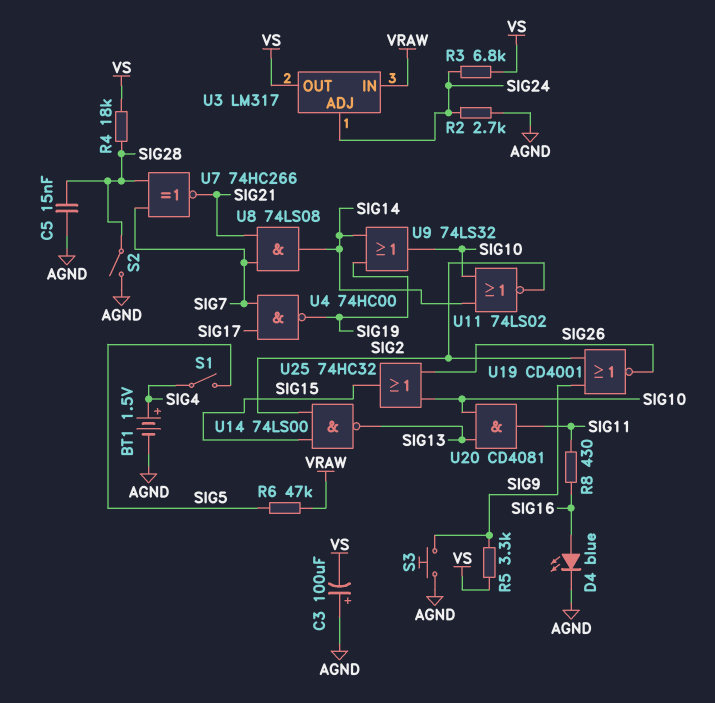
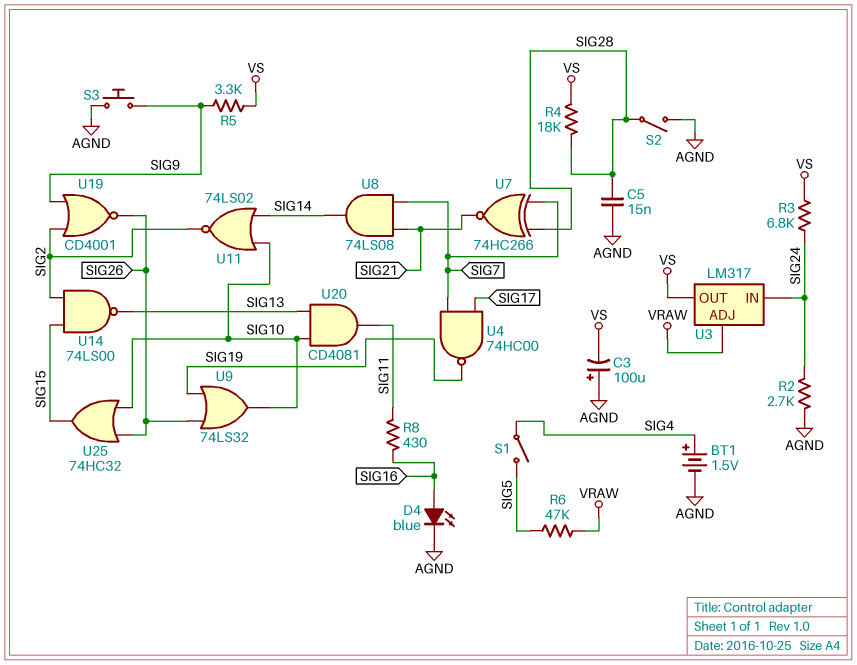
U3 pin ADJ: SIG24 -> VRAW
U3 pin IN: VRAW -> SIG24
U9: OR 74LS32 (in SIG14, in SIG19, out SIG10) -> OR 74LS32 (in SIG19, in SIG26, out SIG10)

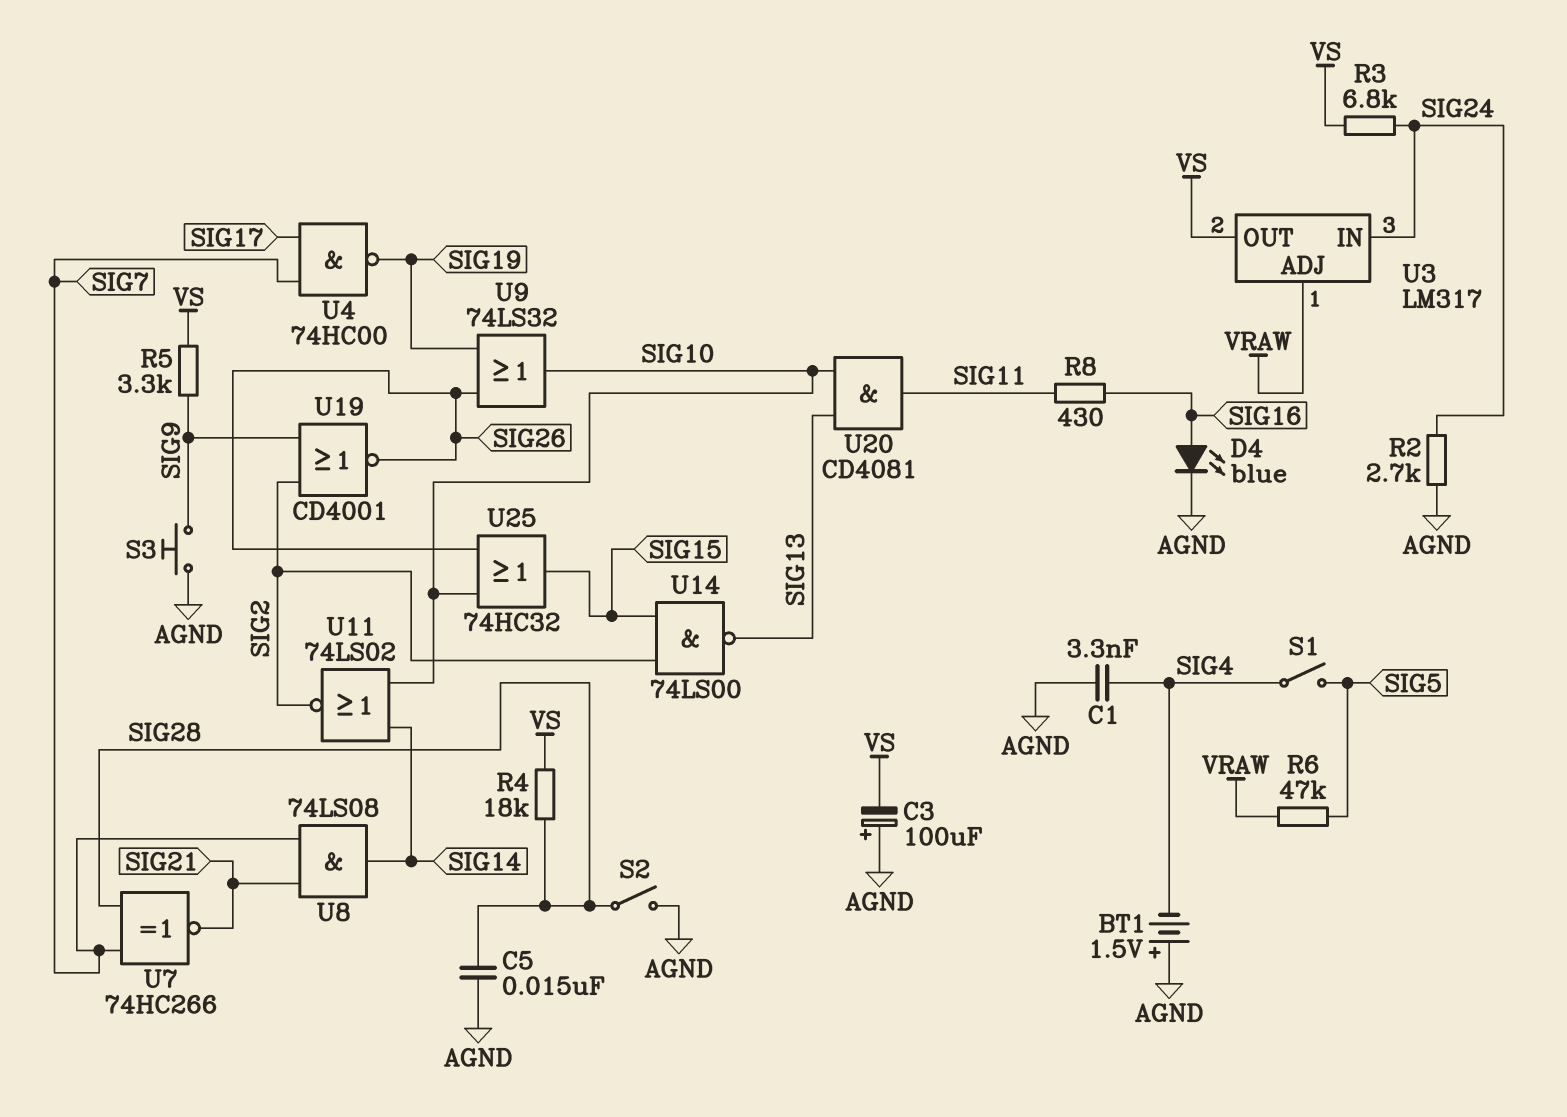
BT1: 1.5V (plus SIG4, minus AGND) -> 1.5V (plus AGND, minus SIG4)
C1: none -> 3.3nF (AGND, SIG4)

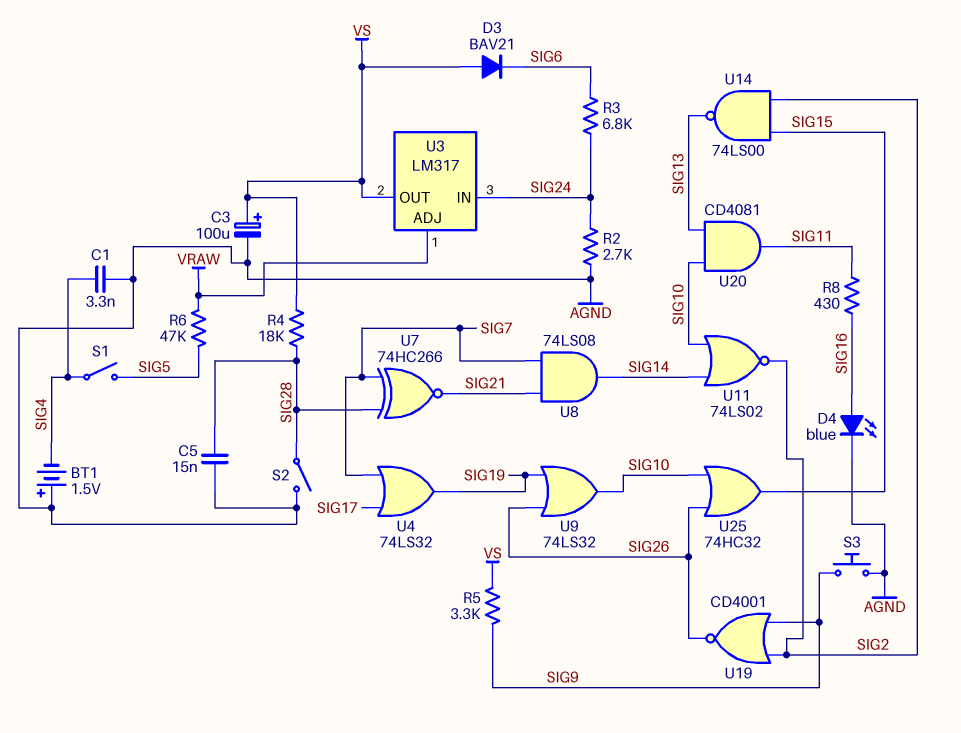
C3: 100uF (plus AGND, minus VS) -> 100uF (plus VS, minus AGND)
D3: none -> diode BAV21 (A VS, K SIG6)
R3: 6.8k (SIG24, VS) -> 6.8k (SIG6, SIG24)
U4: NAND 74HC00 (in SIG7, in SIG17, out SIG19) -> OR 74LS32 (in SIG7, in SIG17, out SIG19)

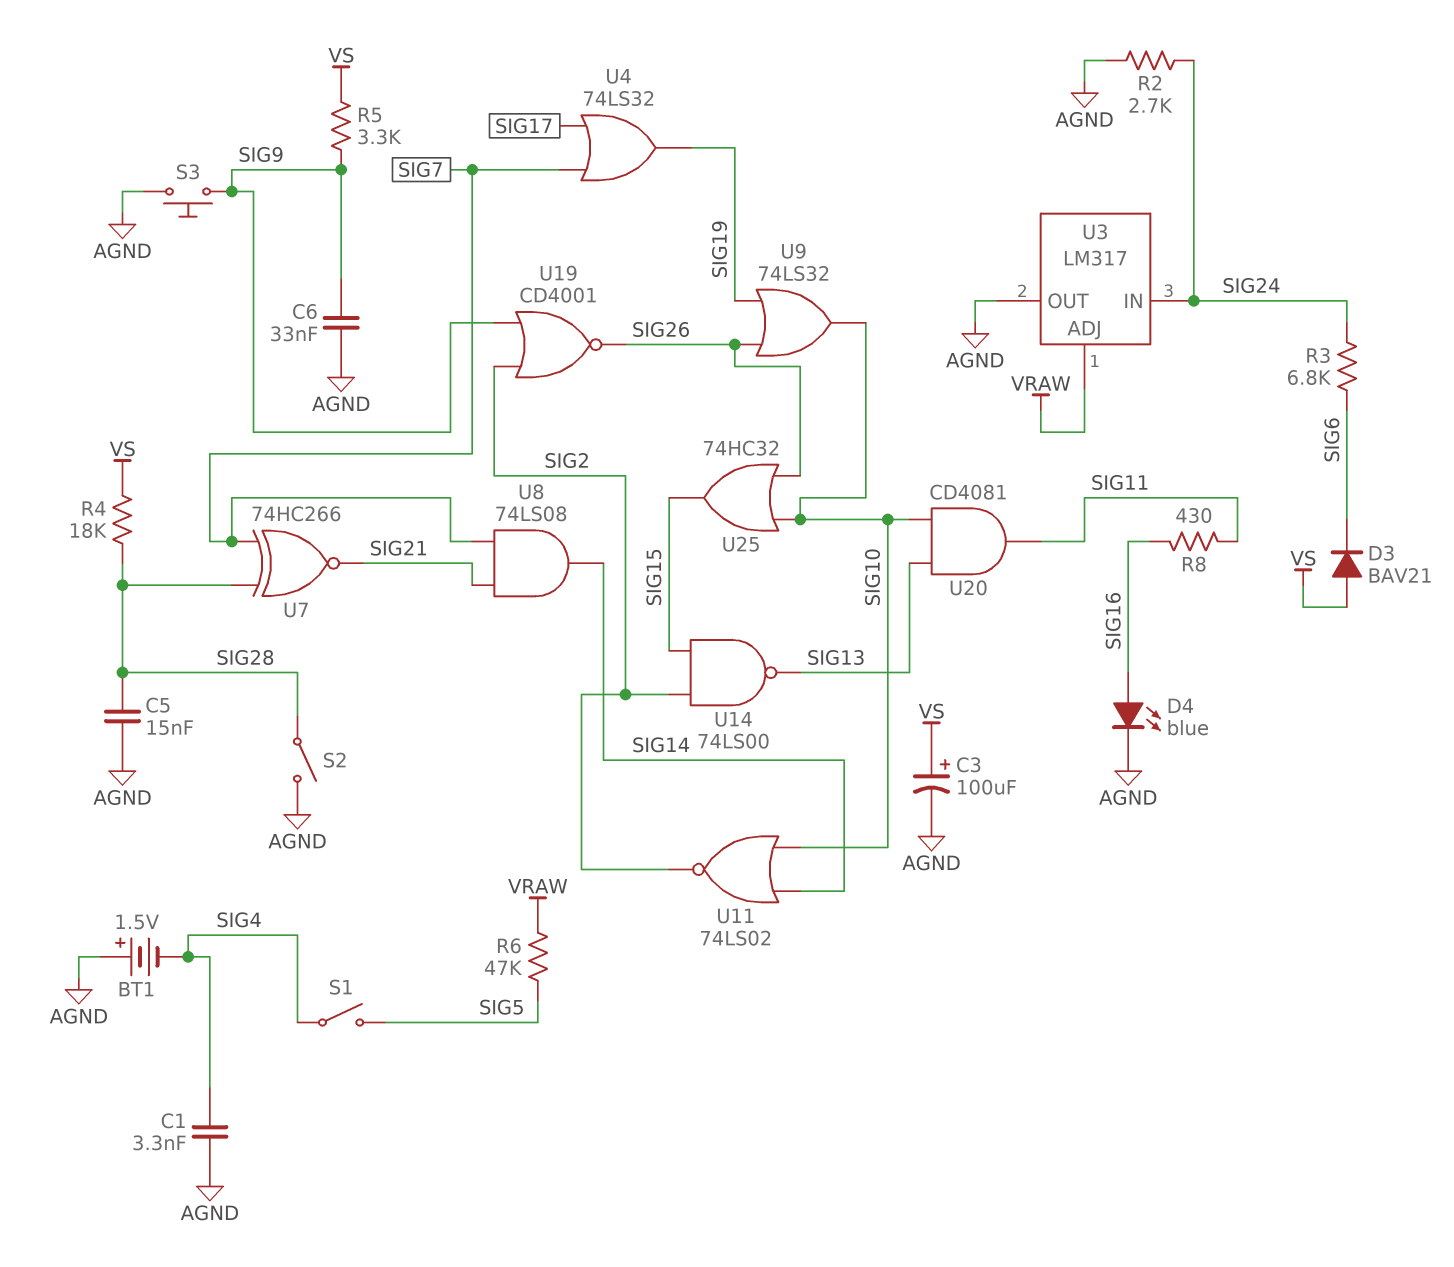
C6: none -> 33nF (AGND, SIG9)
U3 pin OUT: VS -> AGND

